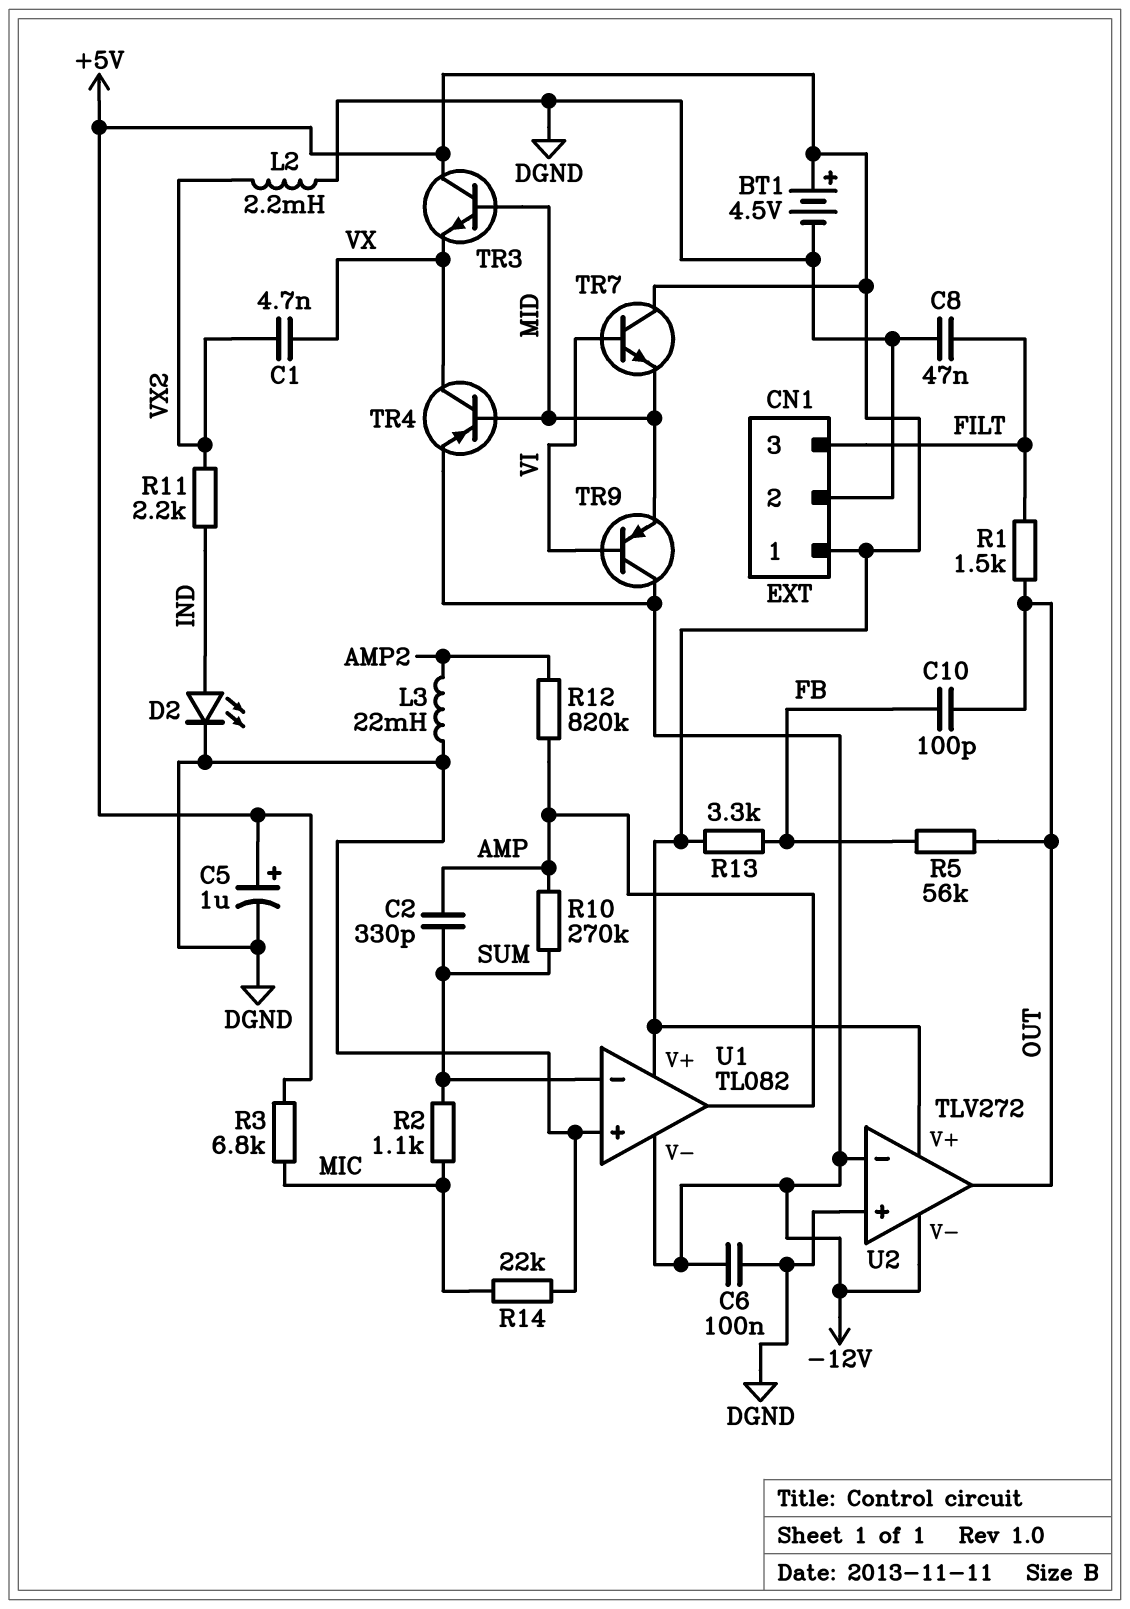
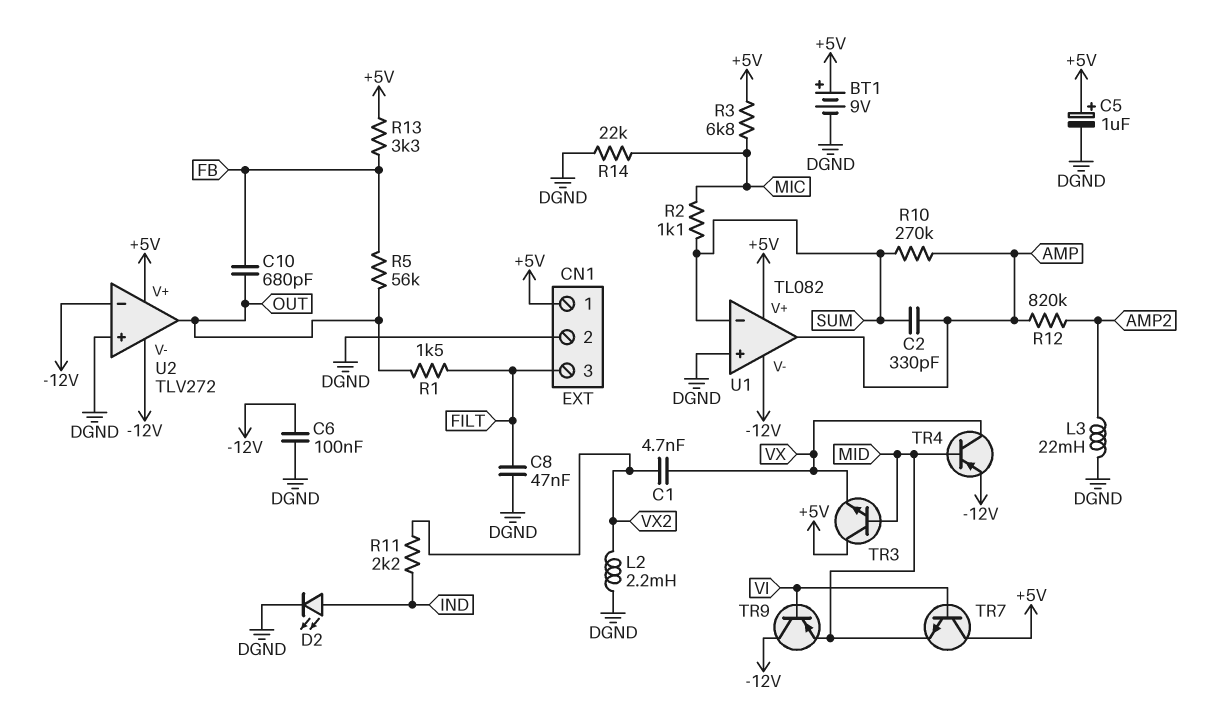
BT1: 4.5V (plus +5V, minus DGND) -> 9V (plus +5V, minus DGND)
C10: 100pF (FB, OUT) -> 680pF (FB, OUT)

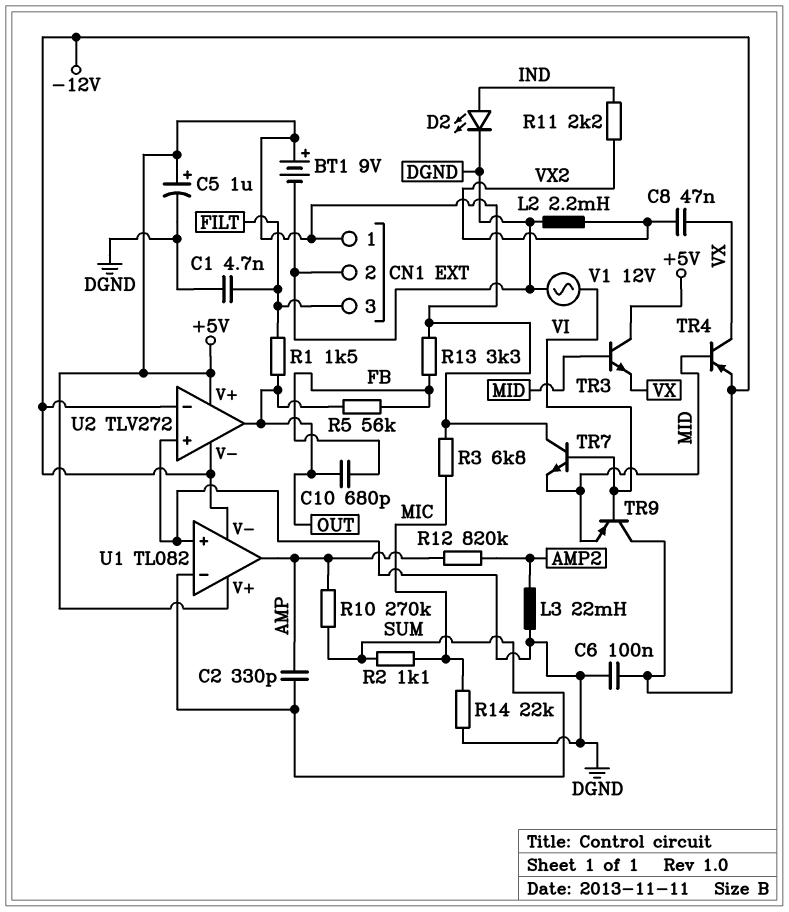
C1: 4.7nF (VX, VX2) -> 4.7nF (DGND, FILT)
C8: 47nF (DGND, FILT) -> 47nF (VX, VX2)
V1: none -> AC 12V (DGND, VI)

